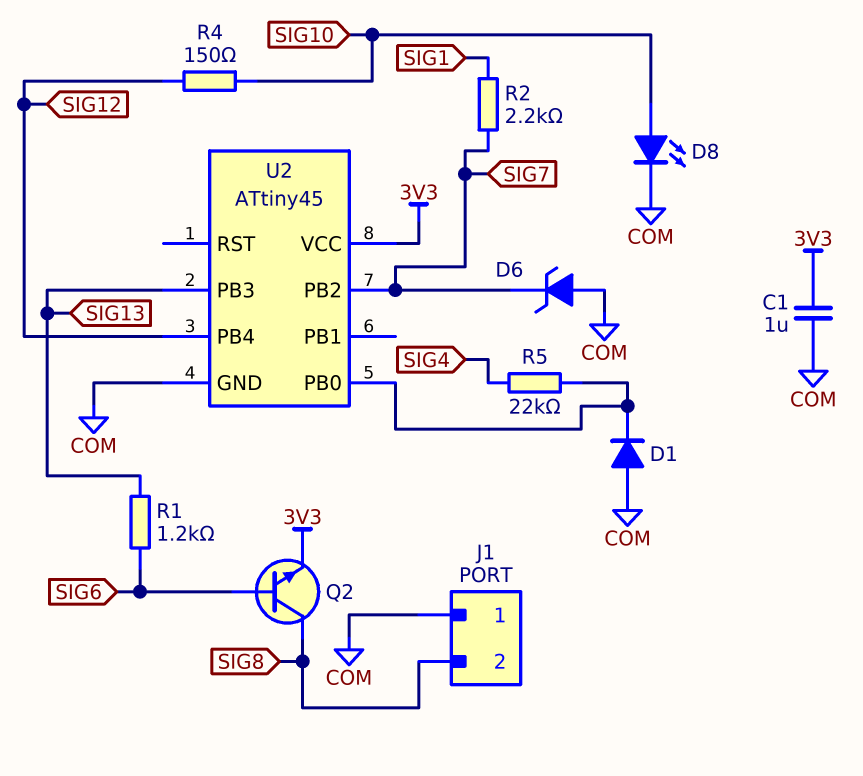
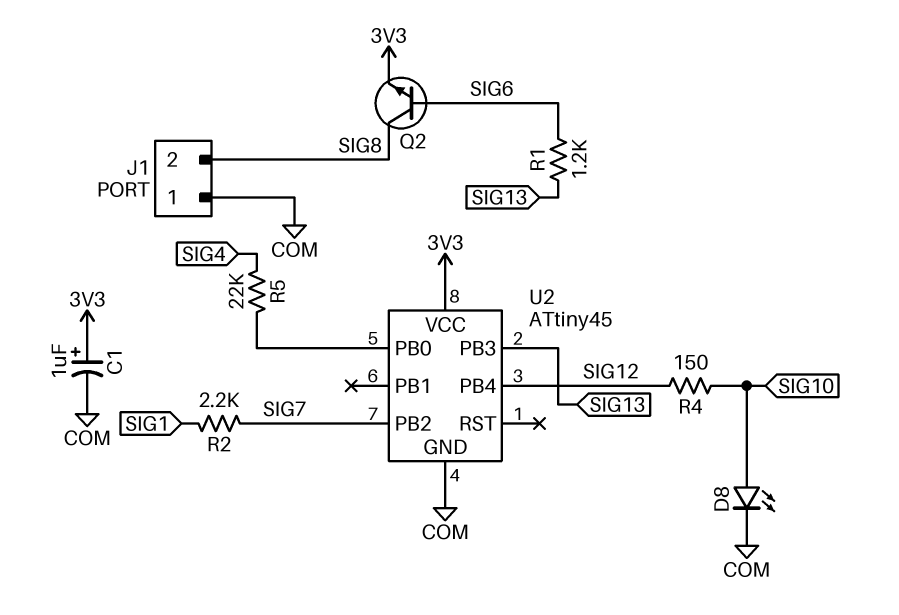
C1: 1uF (3V3, COM) -> 1uF (plus 3V3, minus COM)
D1: diode (A COM, K U2/PB0) -> none
D6: zener (A COM, K SIG7) -> none

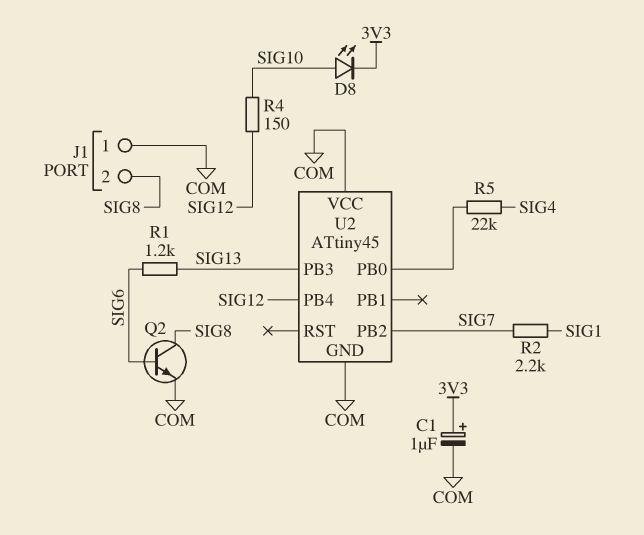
D8: LED (A SIG10, K COM) -> LED (A SIG10, K 3V3)
Q2: NPN (B SIG6, C SIG8, E 3V3) -> NPN (B SIG6, C SIG8, E COM)
U2 pin VCC: 3V3 -> COM

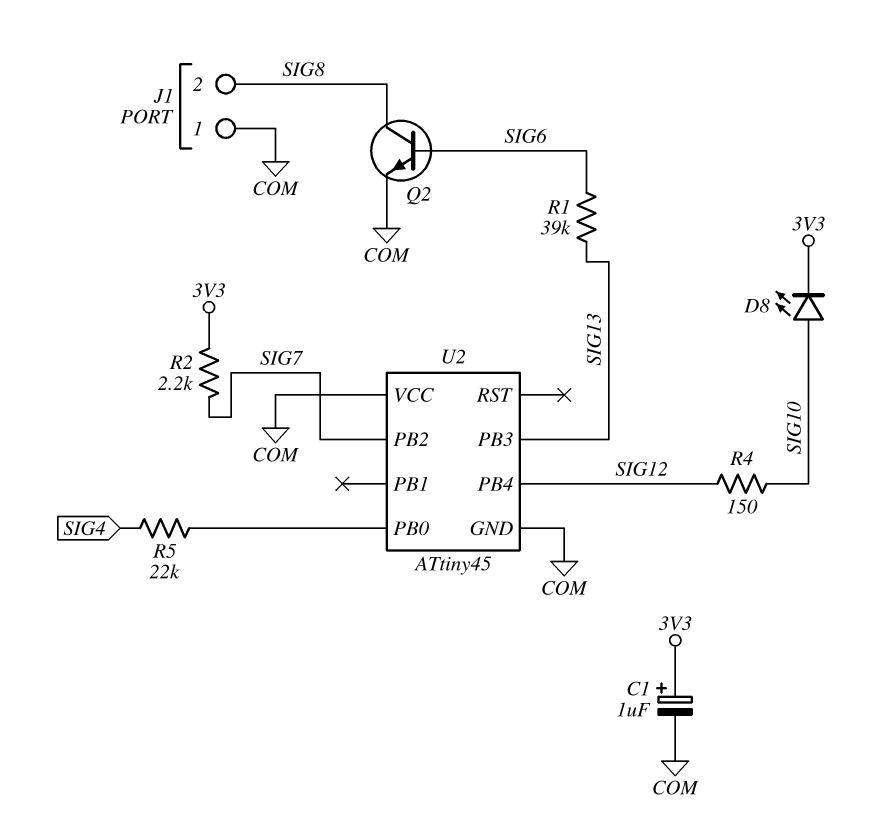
R1: 1.2k (SIG6, SIG13) -> 39k (SIG6, SIG13)
R2: 2.2k (SIG1, SIG7) -> 2.2k (3V3, SIG7)

